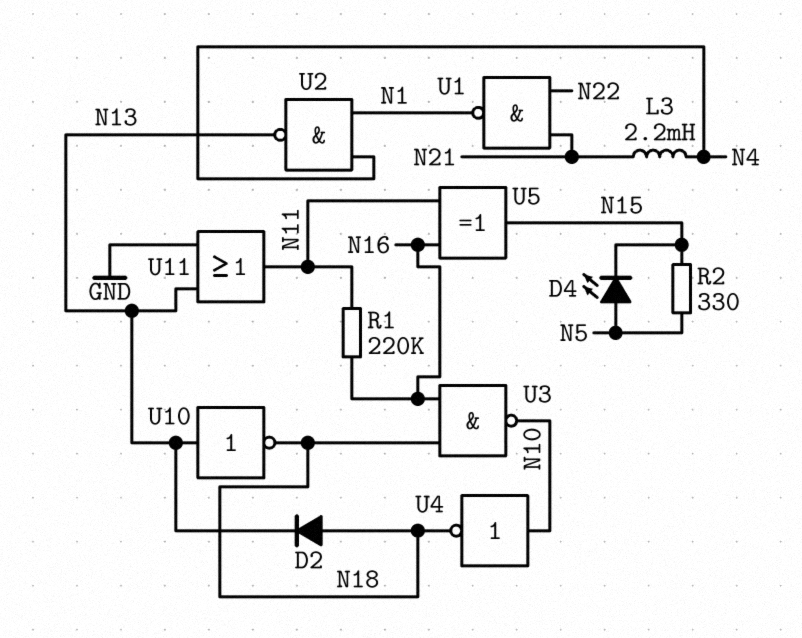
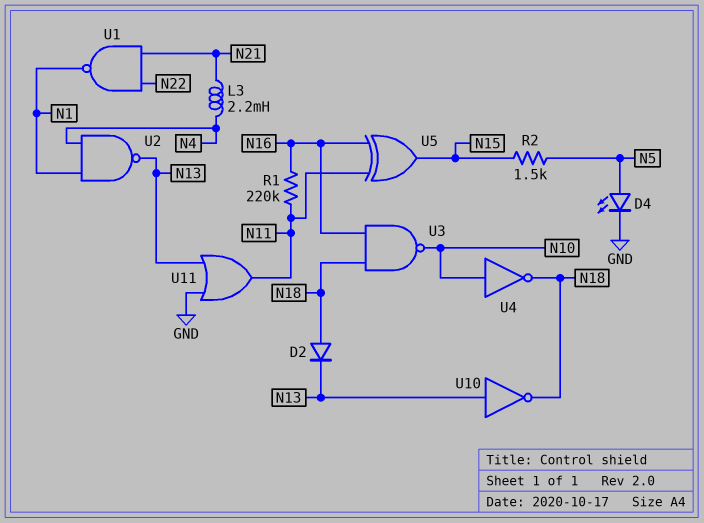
D4: LED (A N5, K N15) -> LED (A N5, K GND)
R2: 330 (N5, N15) -> 1.5k (N5, N15)

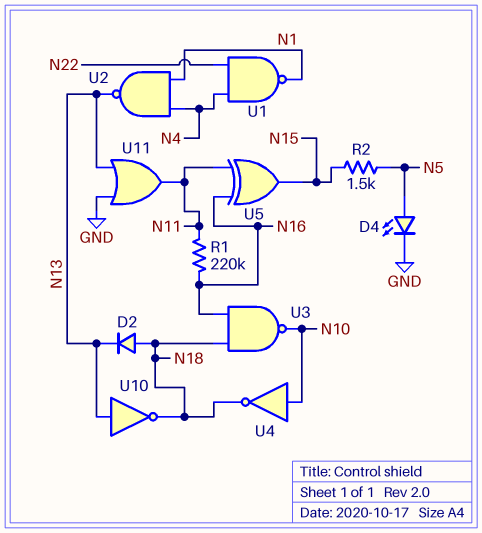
L3: 2.2mH (N4, N21) -> none
U1: NAND (in N21, in N22, out N1) -> NAND (in N4, in N22, out N1)

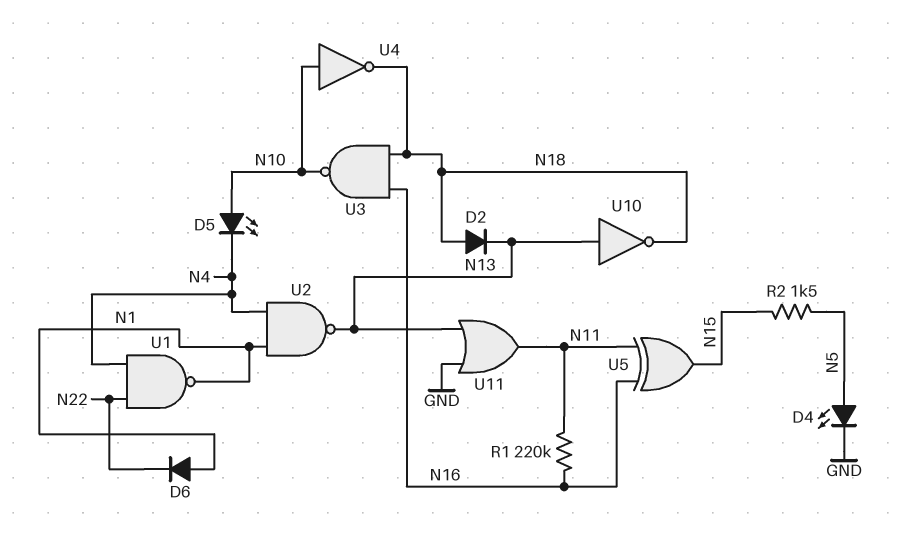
D5: none -> LED (A N10, K N4)
D6: none -> diode (A N1, K N22)

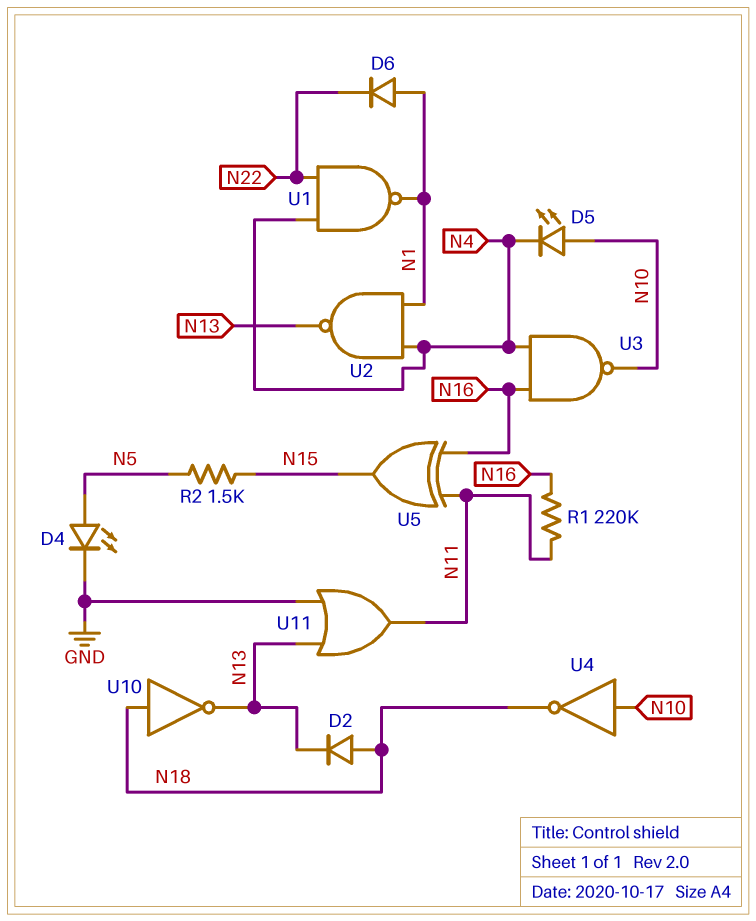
U3: NAND (in N16, in N18, out N10) -> NAND (in N4, in N16, out N10)
U10: NOT (in N13, out N18) -> NOT (in N18, out N13)

